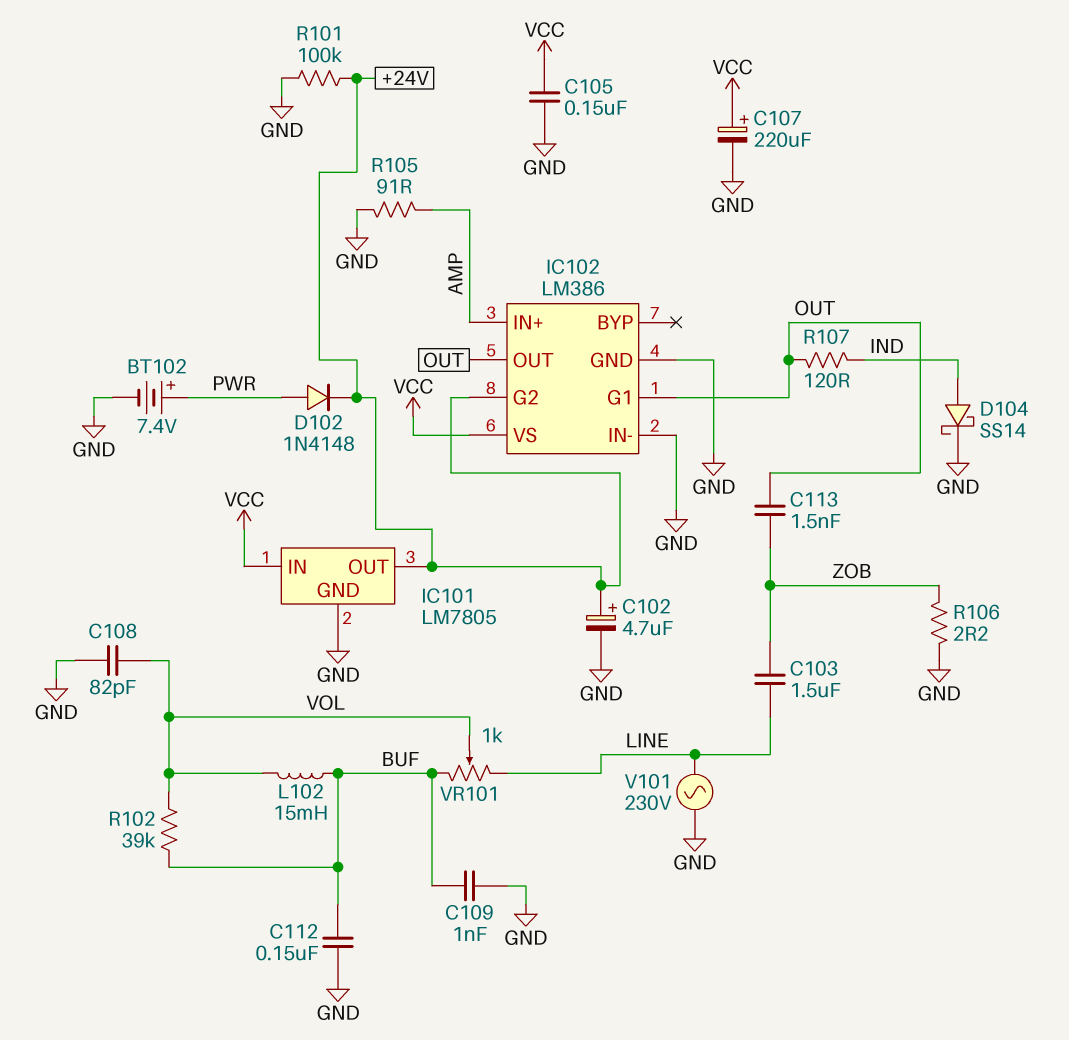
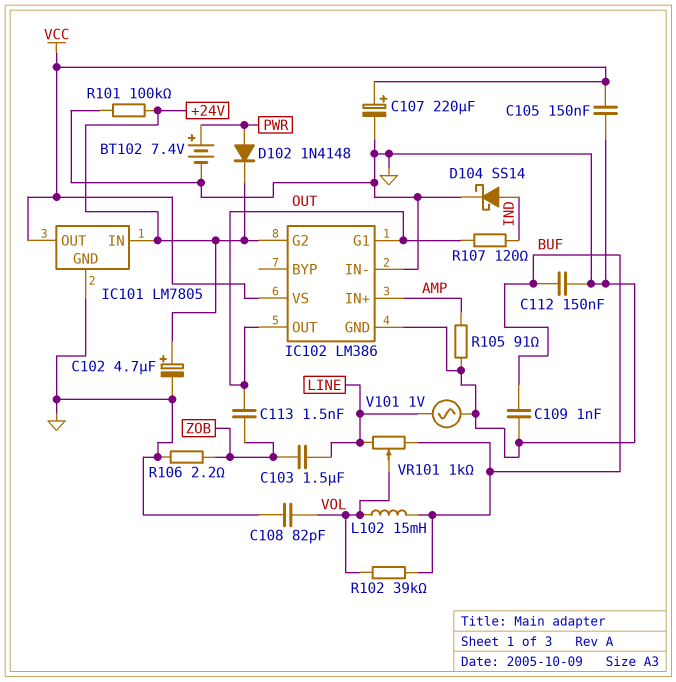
IC101 pin IN: VCC -> +24V
IC101 pin OUT: +24V -> VCC
V101: AC 230V (GND, LINE) -> AC 1V (GND, LINE)

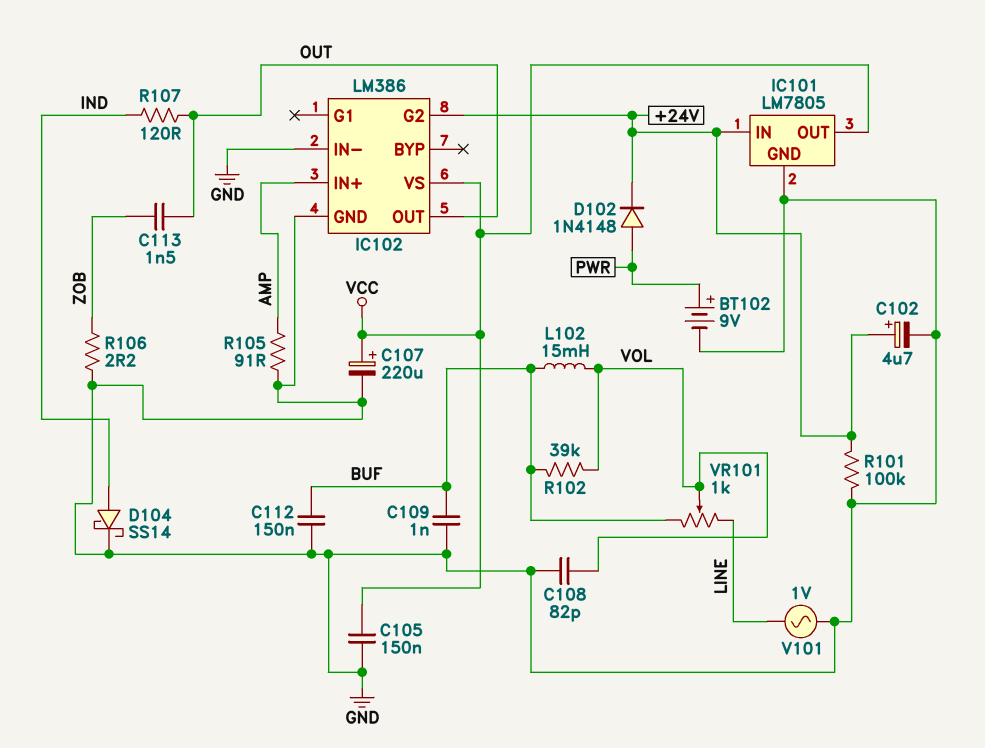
BT102: 7.4V (plus PWR, minus GND) -> 9V (plus PWR, minus GND)
C103: 1.5uF (LINE, ZOB) -> none
IC102 pin G1: OUT -> none

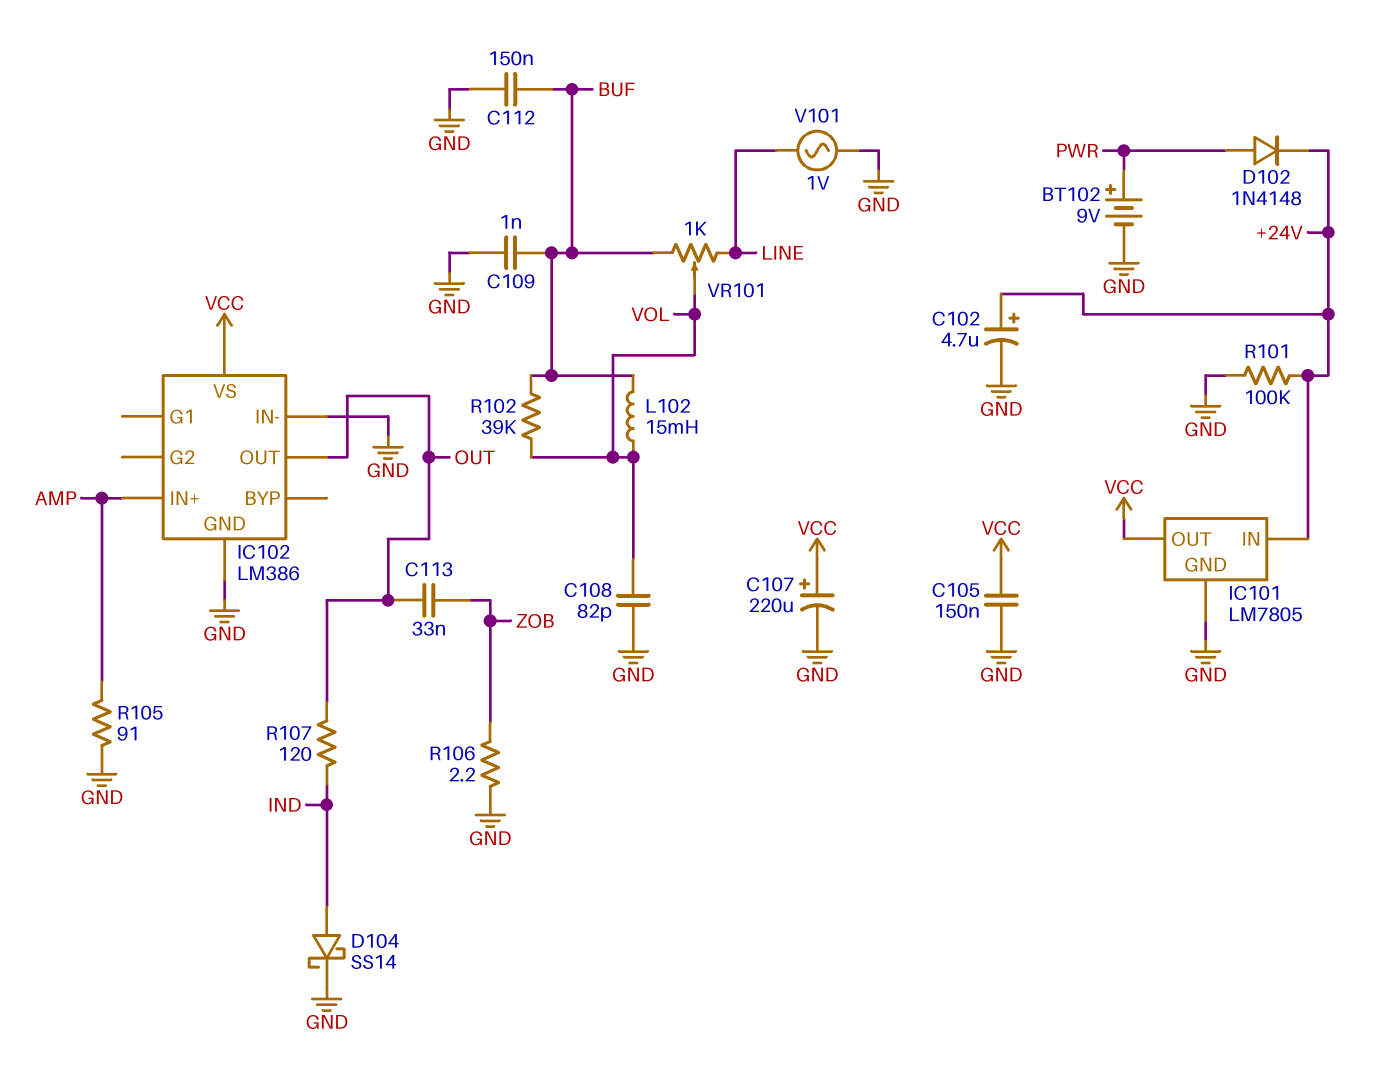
C113: 1.5nF (OUT, ZOB) -> 33nF (OUT, ZOB)
IC102 pin G2: +24V -> none

